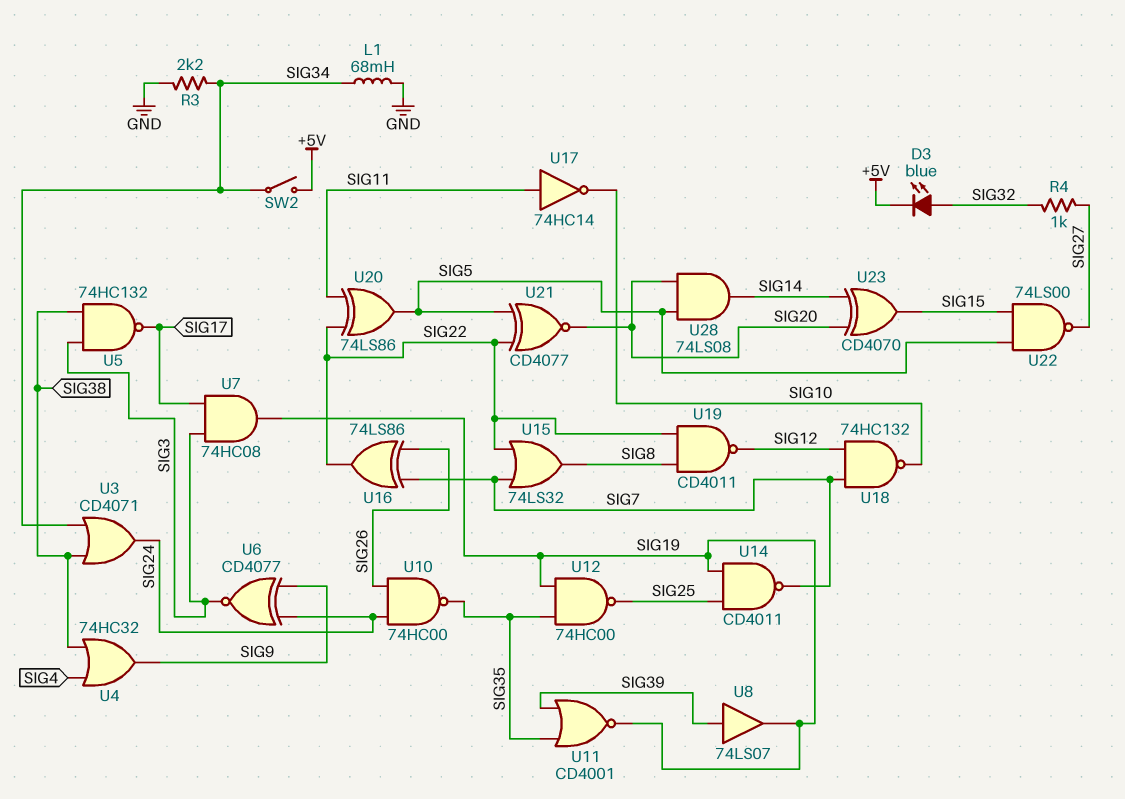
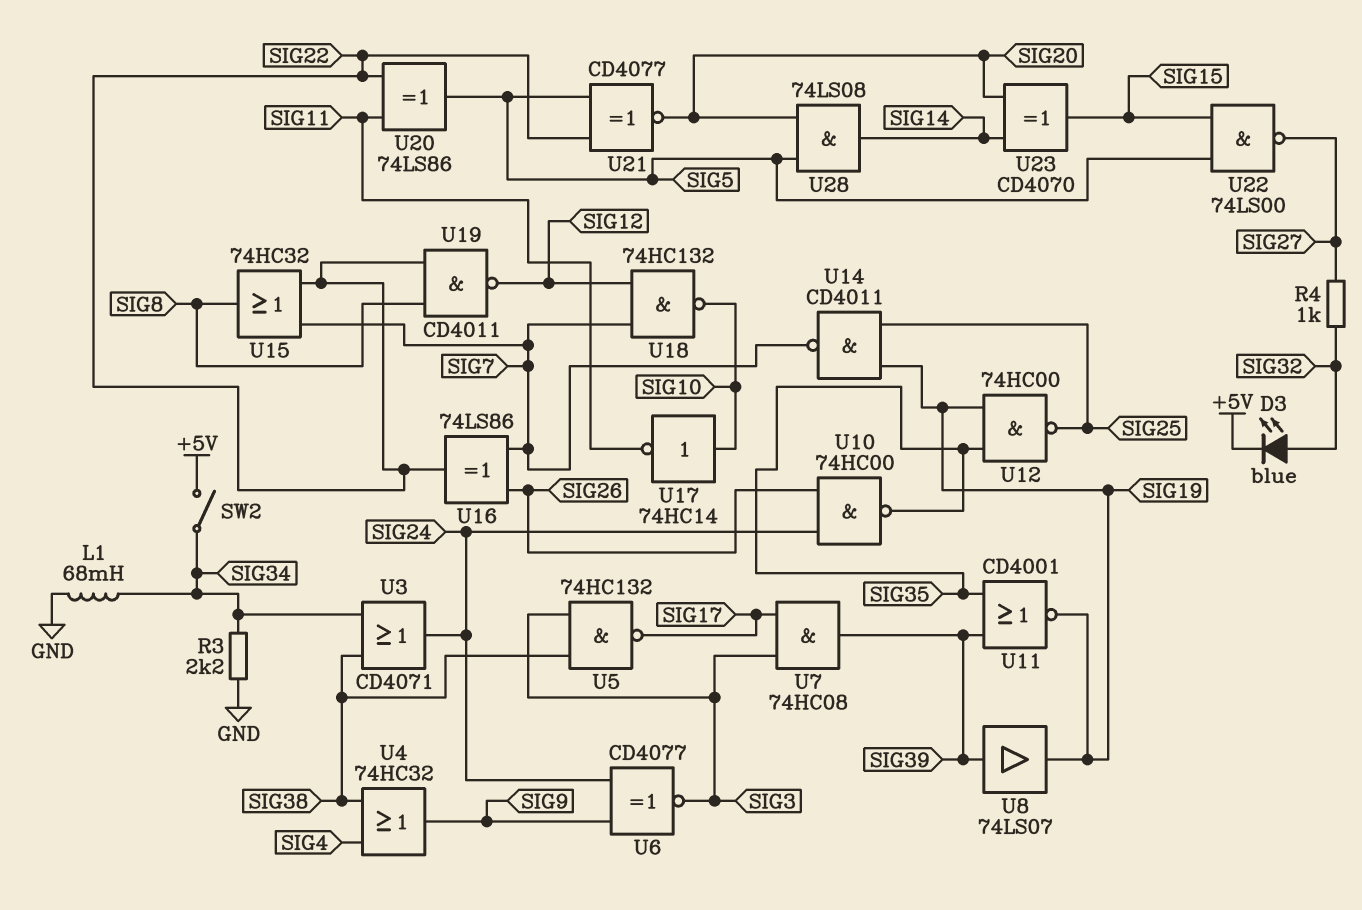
U7: AND 74HC08 (in SIG3, in SIG17, out SIG19) -> AND 74HC08 (in SIG3, in SIG17, out SIG39)
U15: OR 74LS32 (in SIG7, in SIG22, out SIG8) -> OR 74HC32 (in SIG7, in SIG22, out SIG8)
U17: NOT 74HC14 (in SIG11, out SIG10) -> NOT 74HC14 (in SIG10, out SIG11)

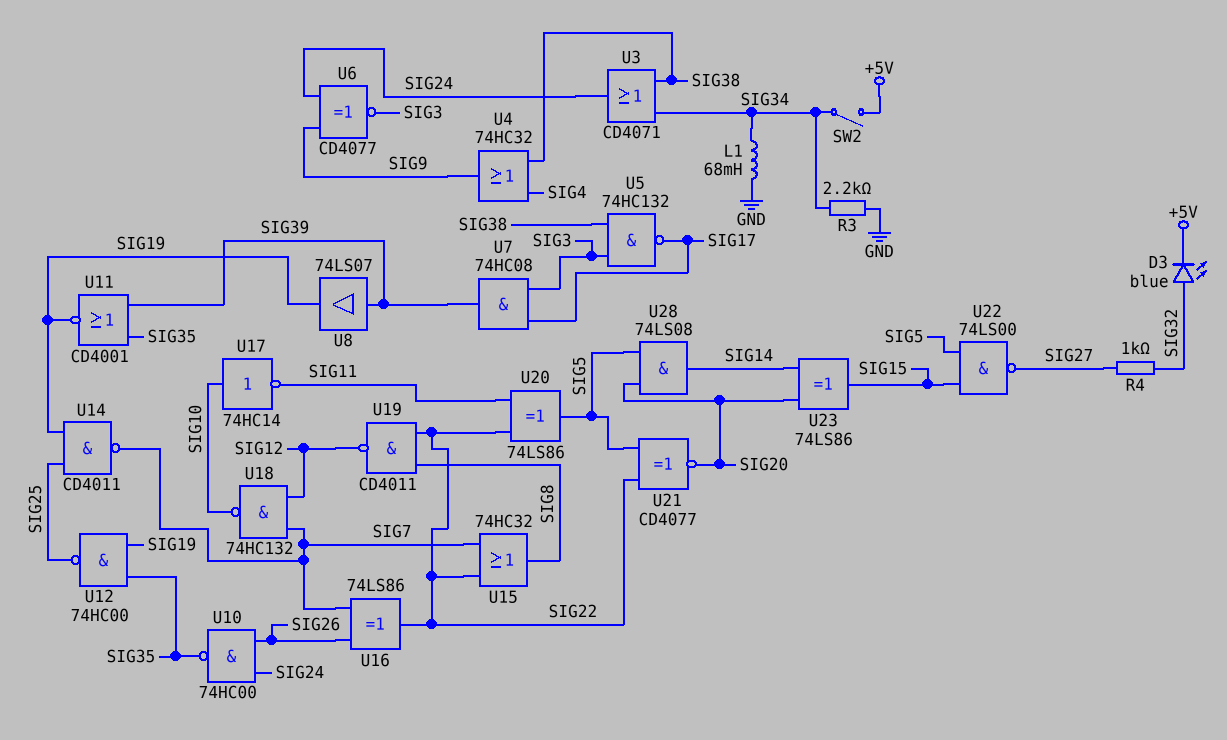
U23: XOR CD4070 (in SIG14, in SIG20, out SIG15) -> XOR 74LS86 (in SIG14, in SIG20, out SIG15)

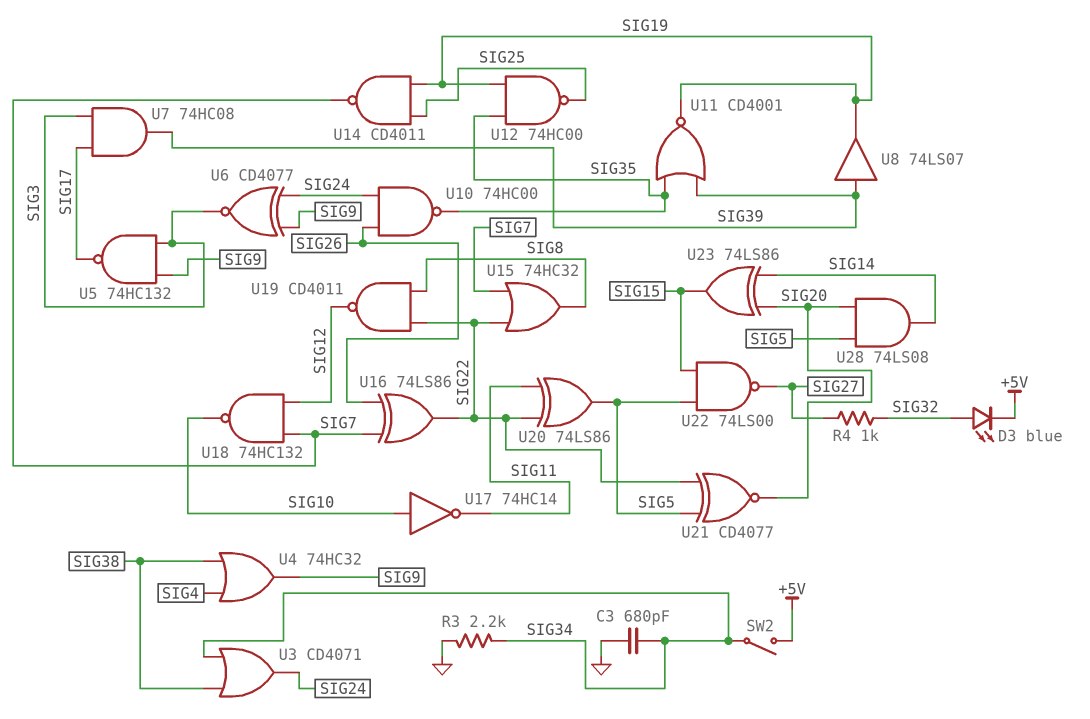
C3: none -> 680pF (GND, SIG34)
L1: 68mH (GND, SIG34) -> none
U5: NAND 74HC132 (in SIG3, in SIG38, out SIG17) -> NAND 74HC132 (in SIG3, in SIG9, out SIG17)

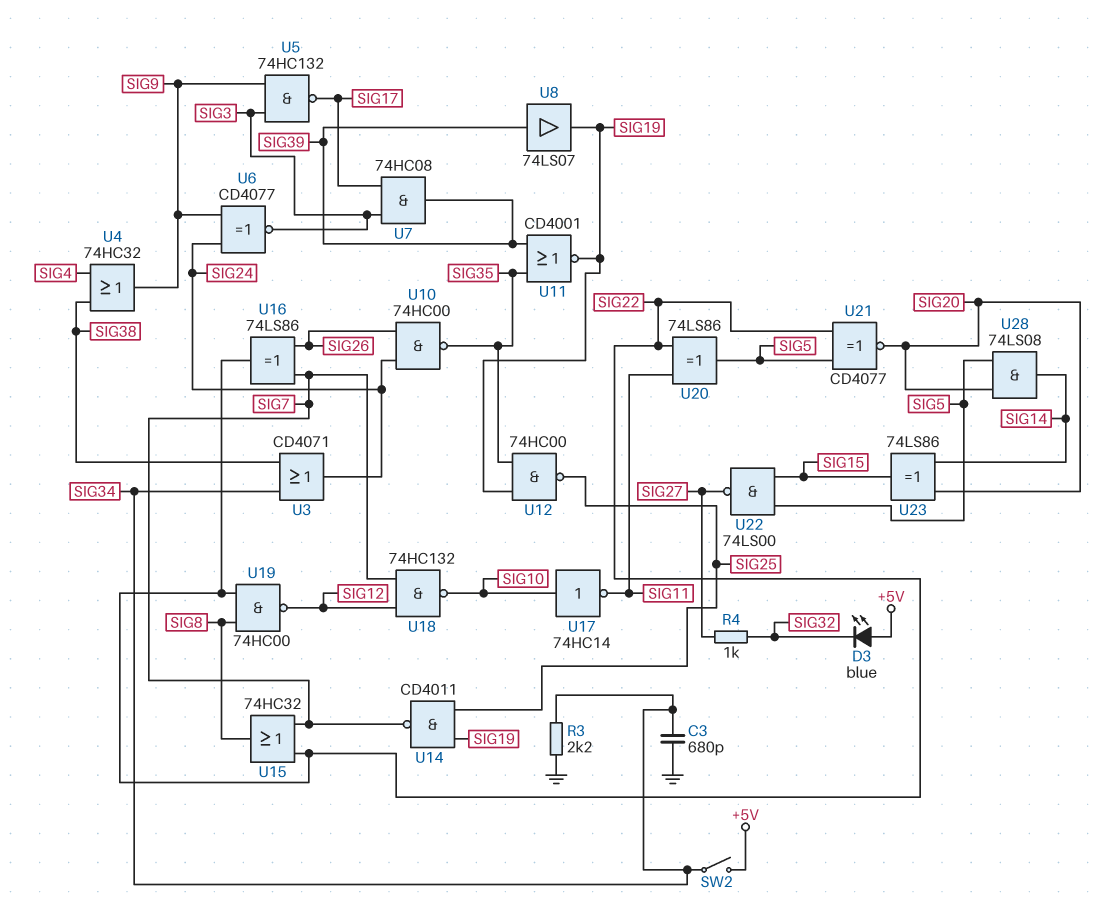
D3: LED blue (A SIG32, K +5V) -> LED blue (A +5V, K SIG32)
U19: NAND CD4011 (in SIG8, in SIG22, out SIG12) -> NAND 74HC00 (in SIG8, in SIG22, out SIG12)

